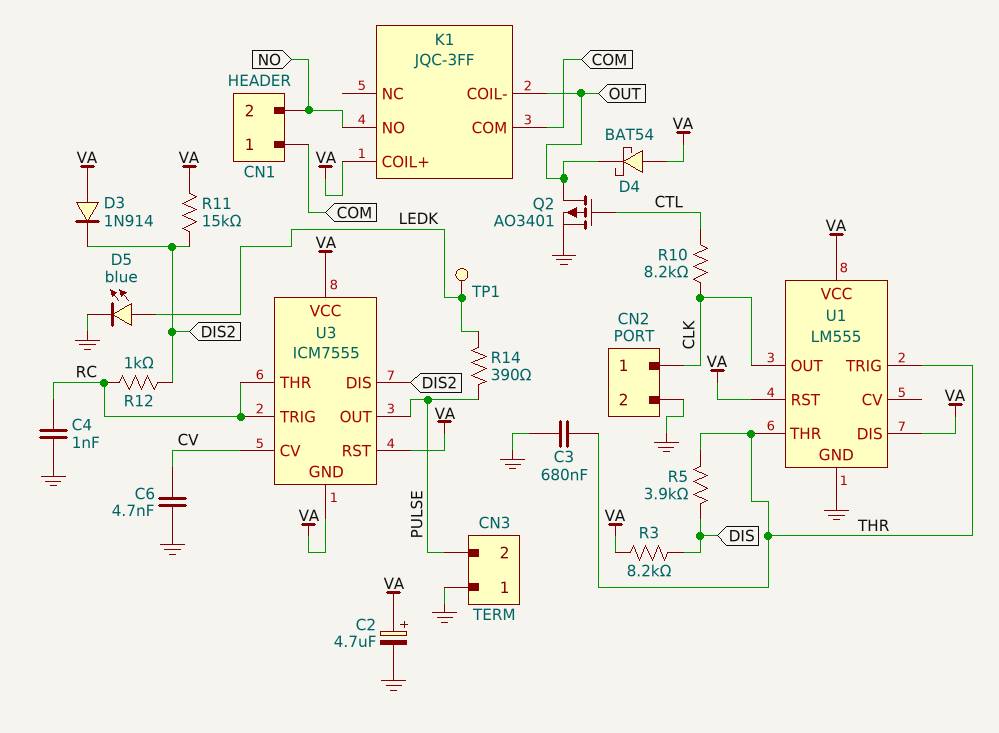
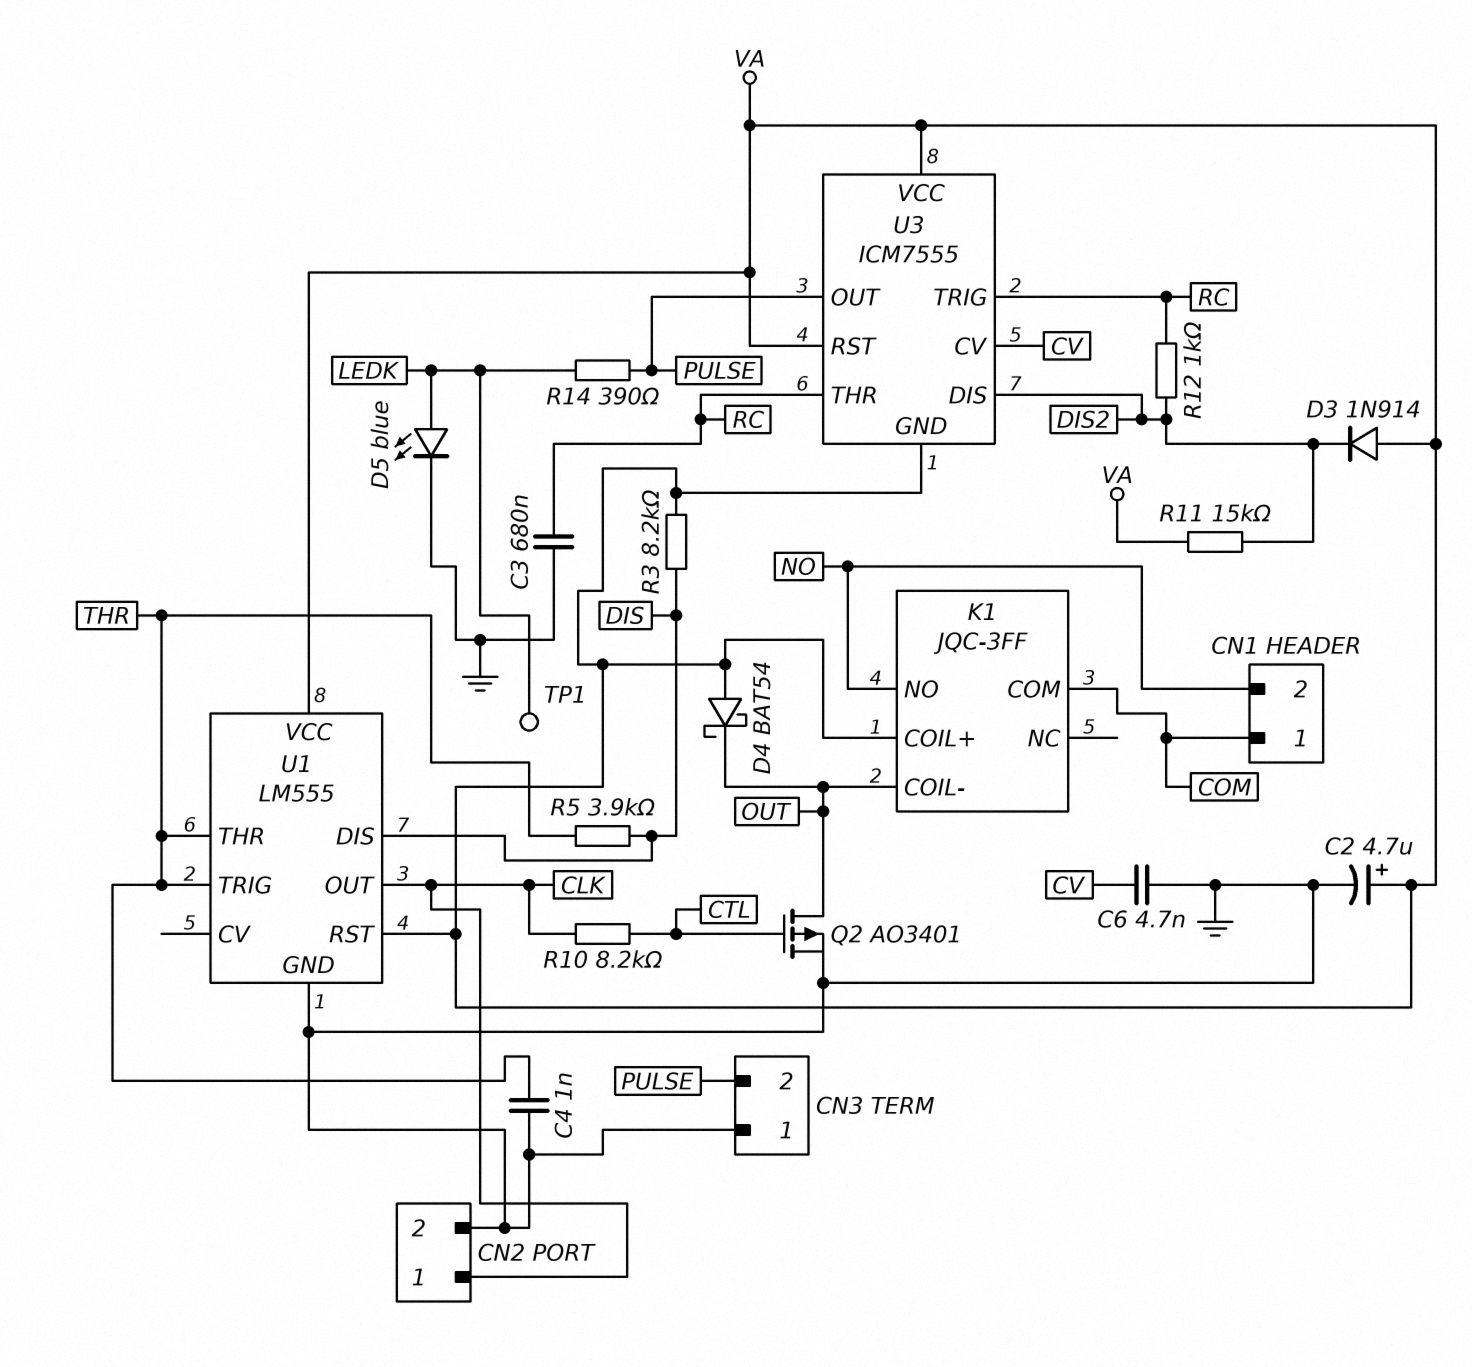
C3: 680nF (GND, THR) -> 680nF (GND, RC)
C4: 1nF (GND, RC) -> 1nF (GND, THR)
U1 pin DIS: VA -> DIS

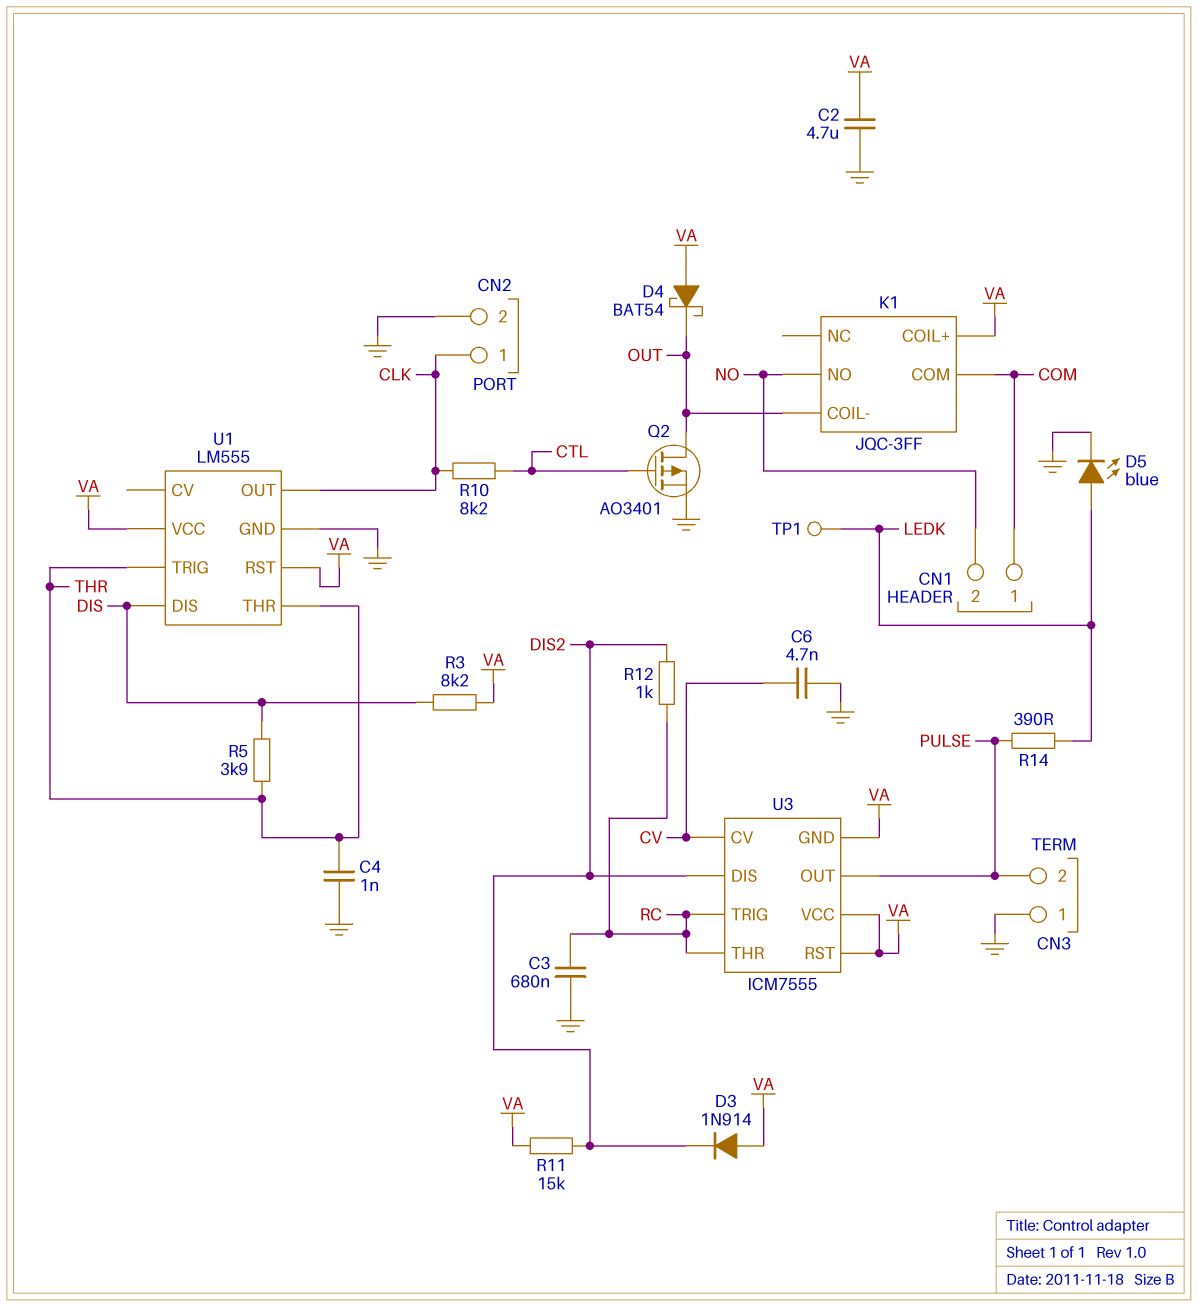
C2: 4.7uF (plus VA, minus GND) -> 4.7uF (GND, VA)

